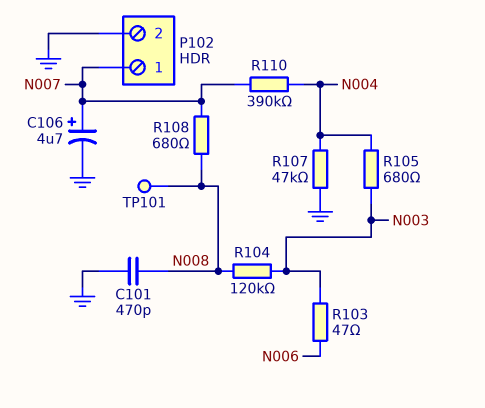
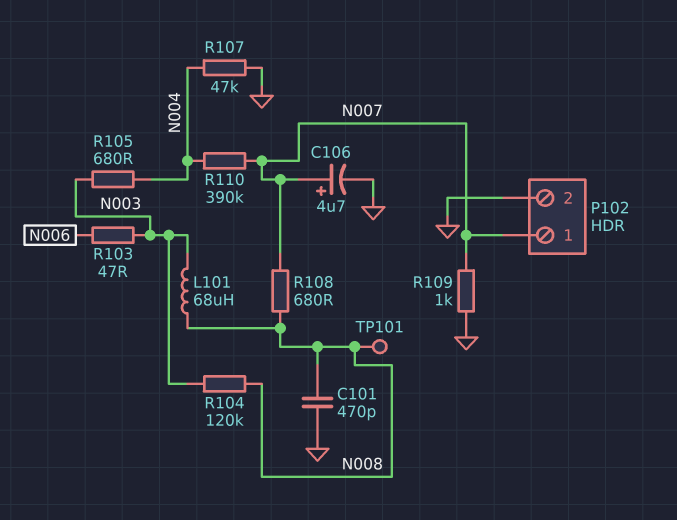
L101: none -> 68uH (N003, N008)
R109: none -> 1k (GND, N007)

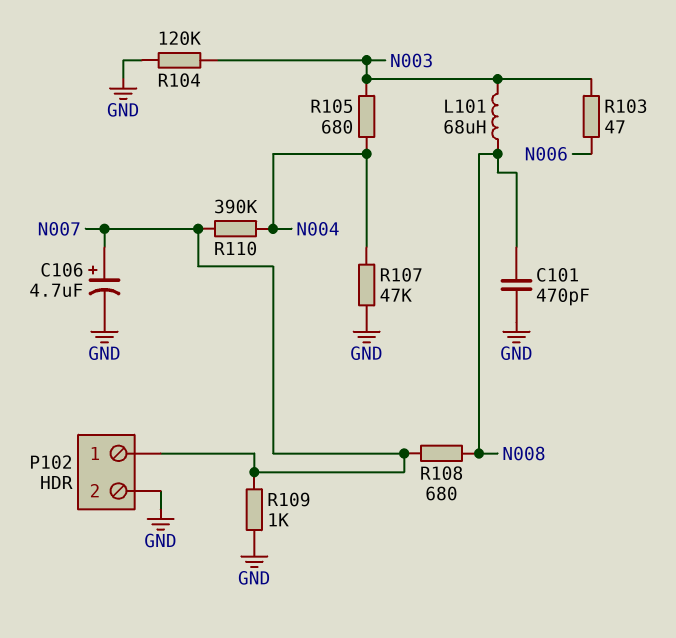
R104: 120k (N003, N008) -> 120k (GND, N003)
TP101: test point (N008) -> none

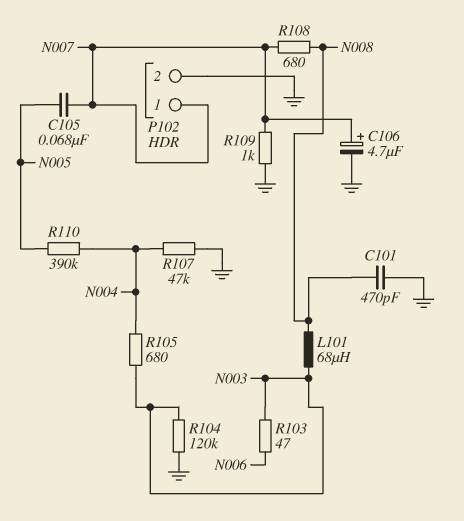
C105: none -> 68nF (N005, N007)
R110: 390k (N004, N007) -> 390k (N004, N005)

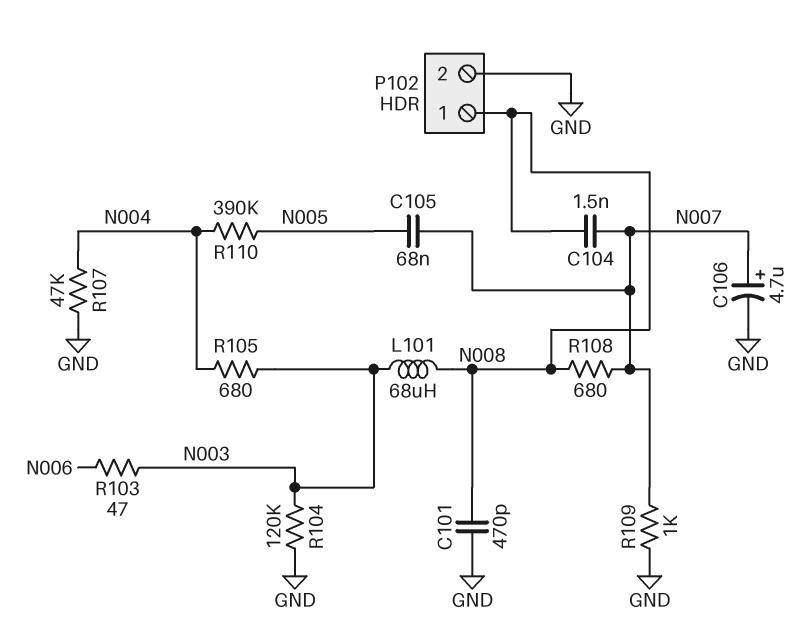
C104: none -> 1.5nF (N007, N008)
P102 pin 1: N007 -> N008

